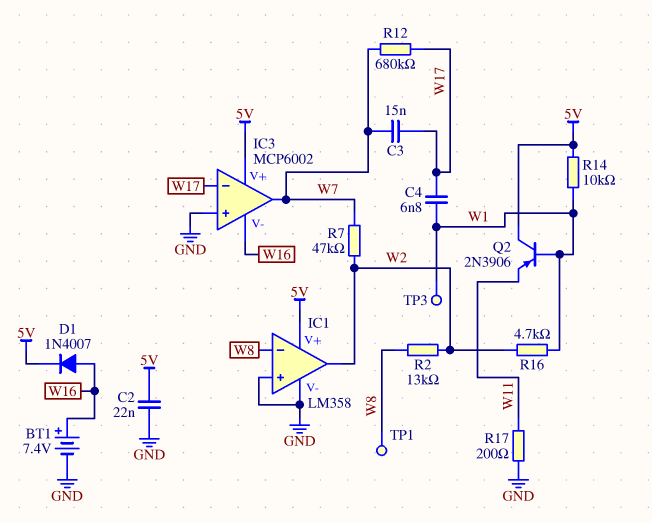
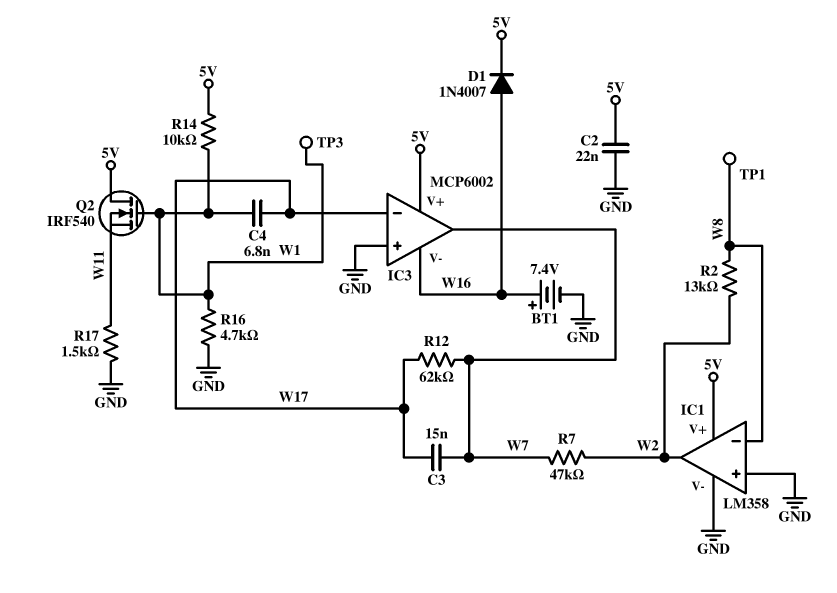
Q2: PNP 2N3906 (B W1, C 5V, E W11) -> NMOS IRF540 (G W1, D 5V, S W11)
R12: 680k (W7, W17) -> 62k (W7, W17)
R16: 4.7k (W1, W2) -> 4.7k (GND, W1)
R17: 200 (GND, W11) -> 1.5k (GND, W11)

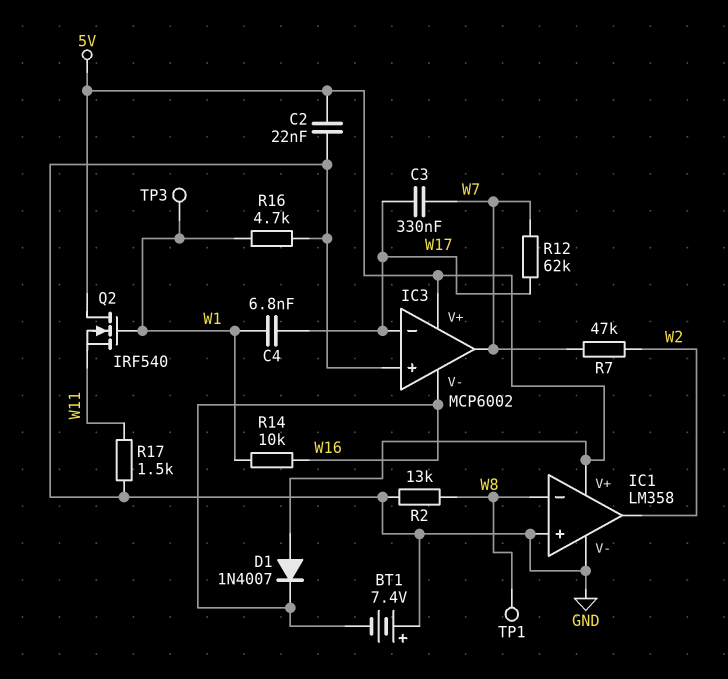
BT1: 7.4V (plus W16, minus GND) -> 7.4V (plus GND, minus W16)
C3: 15nF (W7, W17) -> 330nF (W7, W17)
D1: diode 1N4007 (A W16, K 5V) -> diode 1N4007 (A 5V, K W16)
R2: 13k (W2, W8) -> 13k (GND, W8)
R14: 10k (5V, W1) -> 10k (W1, W16)

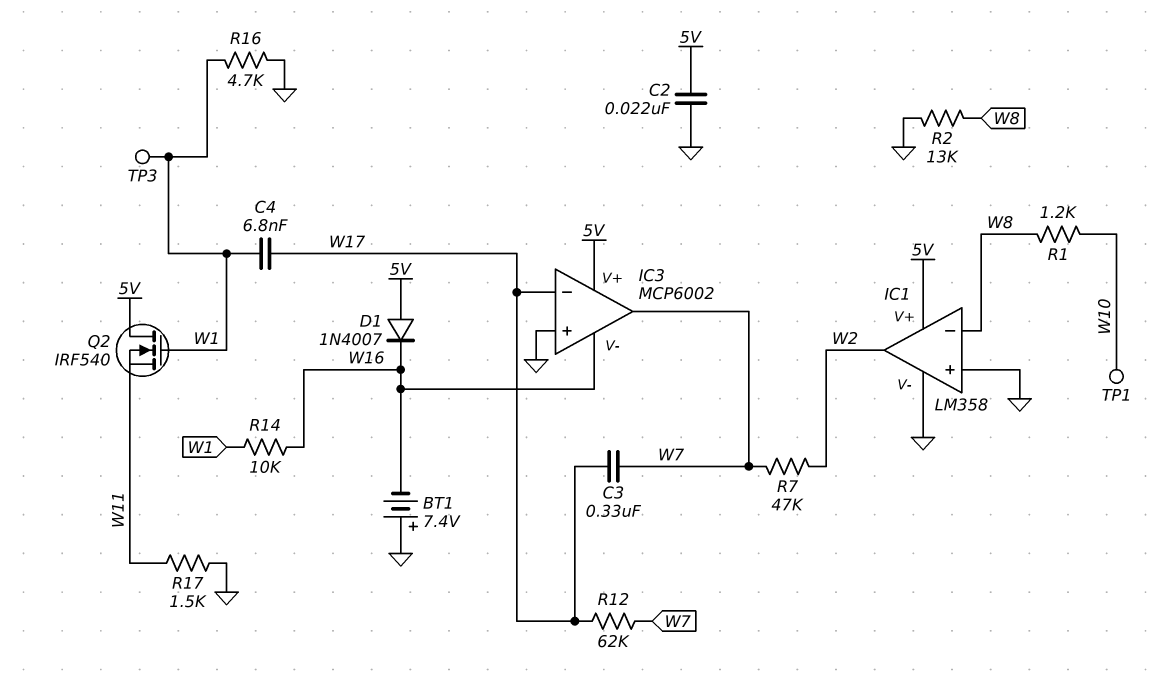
R1: none -> 1.2k (W8, W10)
TP1: test point (W8) -> test point (W10)

